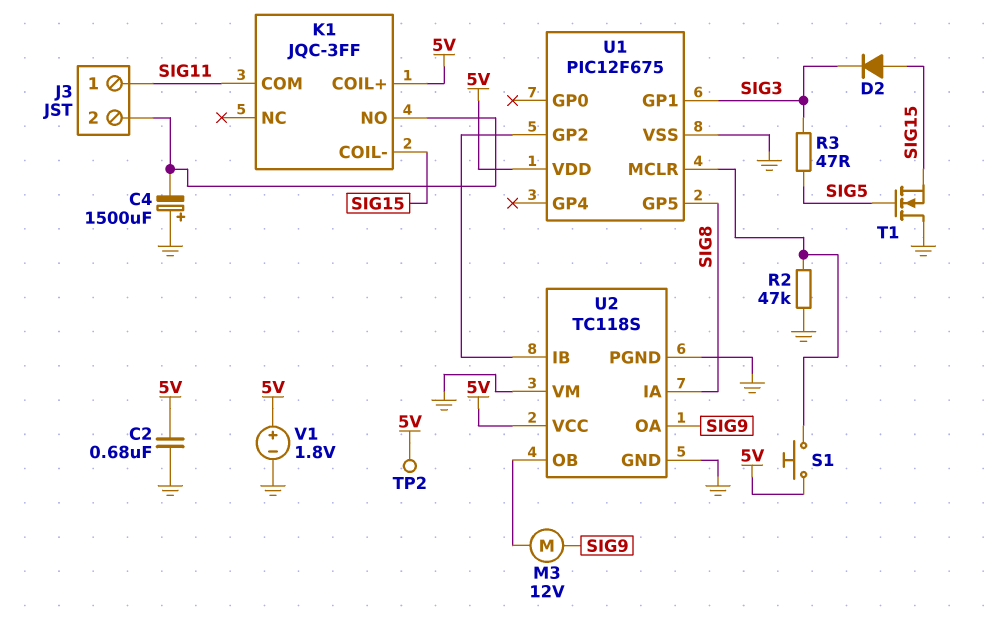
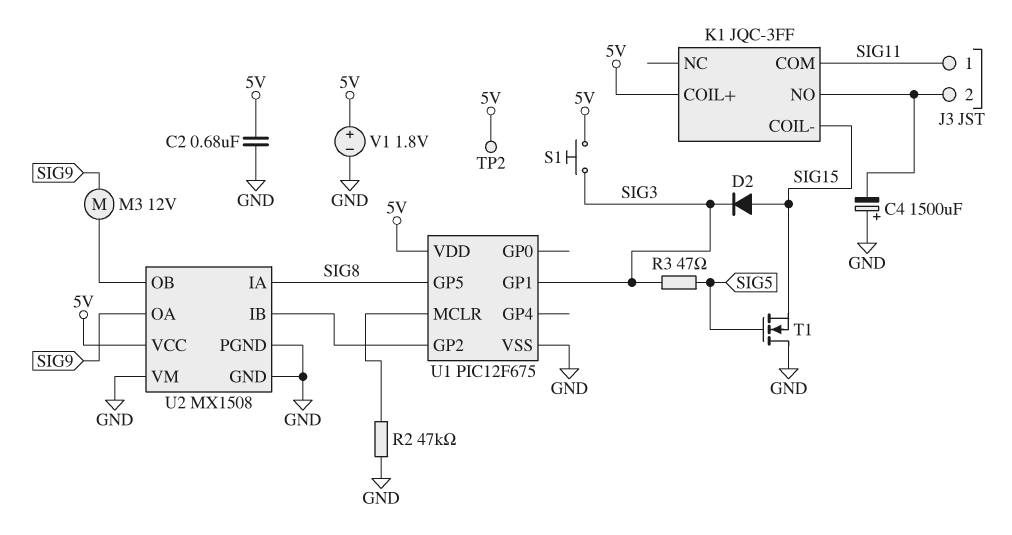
S1: button (5V, U1/MCLR) -> button (5V, SIG3)
U2: TC118S -> MX1508

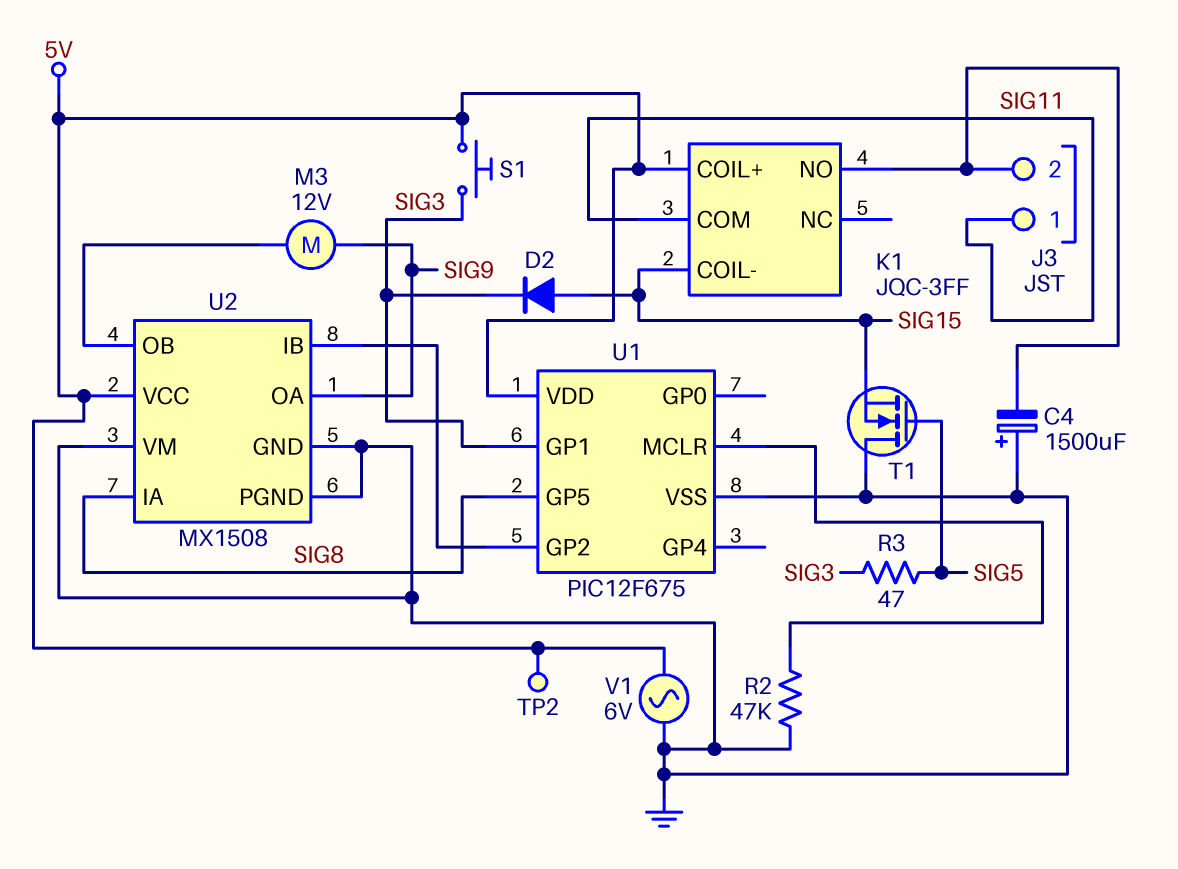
C2: 680nF (5V, GND) -> none
V1: 1.8V (plus 5V, minus GND) -> AC 6V (5V, GND)

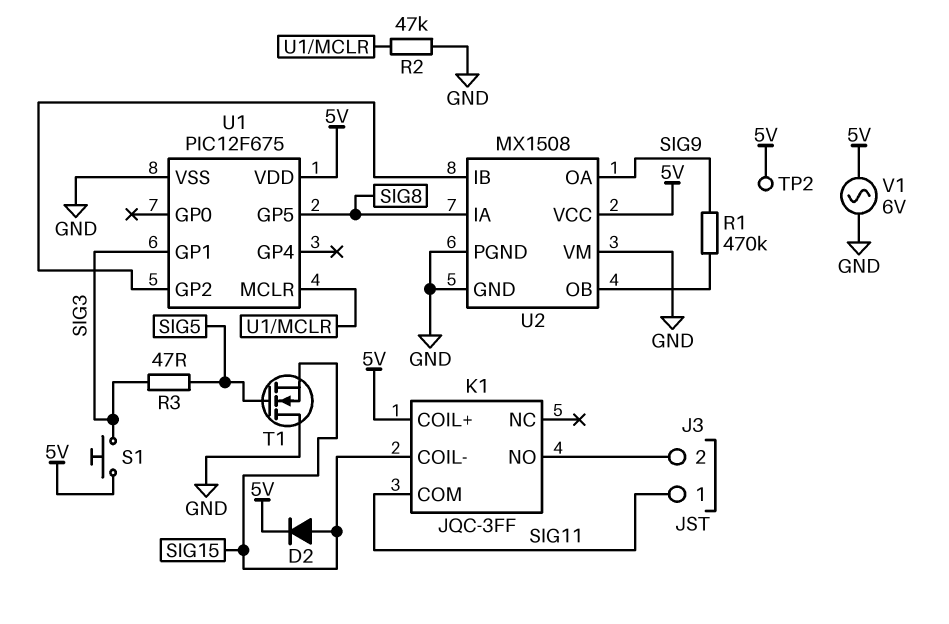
C4: 1500uF (plus GND, minus J3/2) -> none
D2: diode (A SIG15, K SIG3) -> diode (A SIG15, K 5V)
M3: motor 12V (SIG9, U2/OB) -> none
R1: none -> 470k (SIG9, U2/OB)

